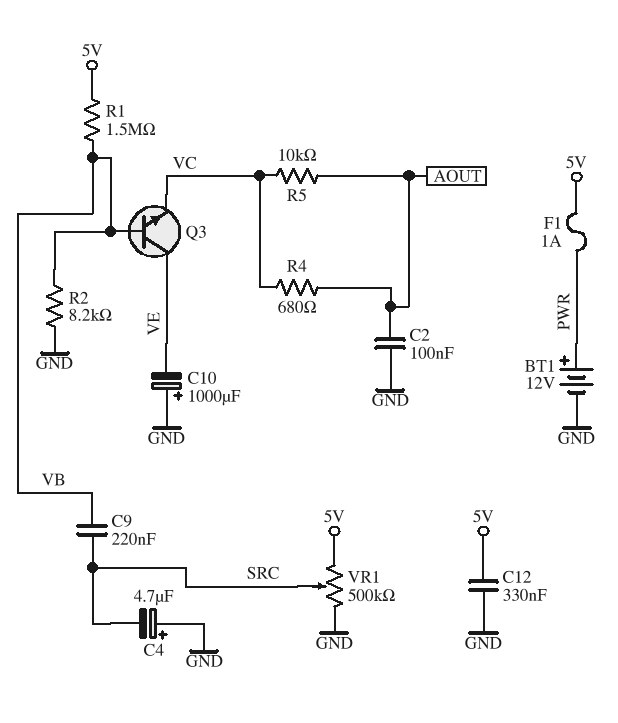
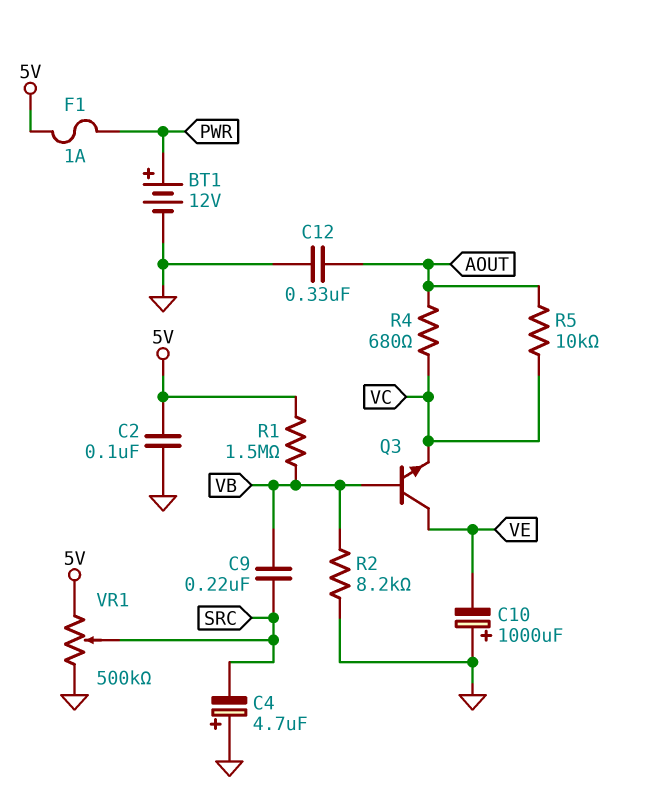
C2: 100nF (AOUT, GND) -> 100nF (5V, GND)
C12: 330nF (5V, GND) -> 330nF (AOUT, GND)

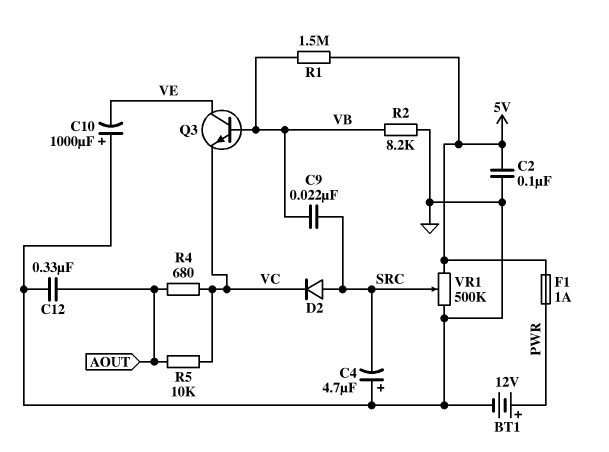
C9: 220nF (SRC, VB) -> 22nF (SRC, VB)
D2: none -> diode (A SRC, K VC)

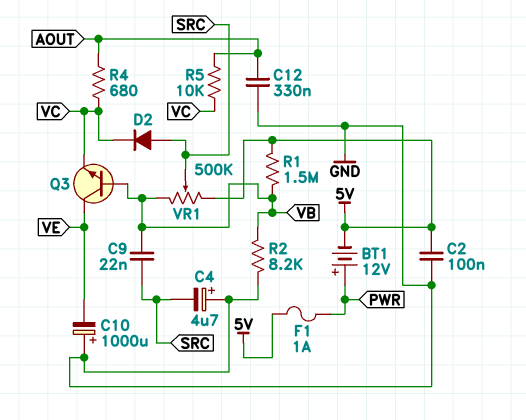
BT1: 12V (plus PWR, minus GND) -> 12V (plus PWR, minus 5V)
VR1: 500k (5V, GND, wiper SRC) -> 500k (5V, VB, wiper SRC)

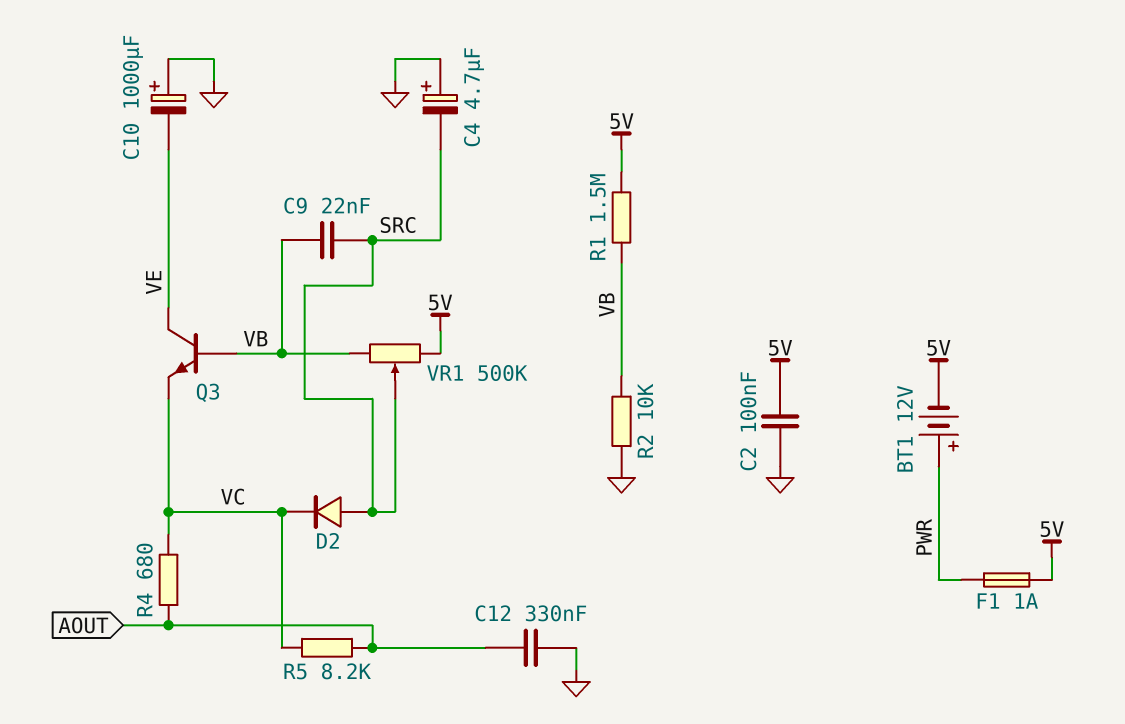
R2: 8.2k (GND, VB) -> 10k (GND, VB)
R5: 10k (AOUT, VC) -> 8.2k (AOUT, VC)

